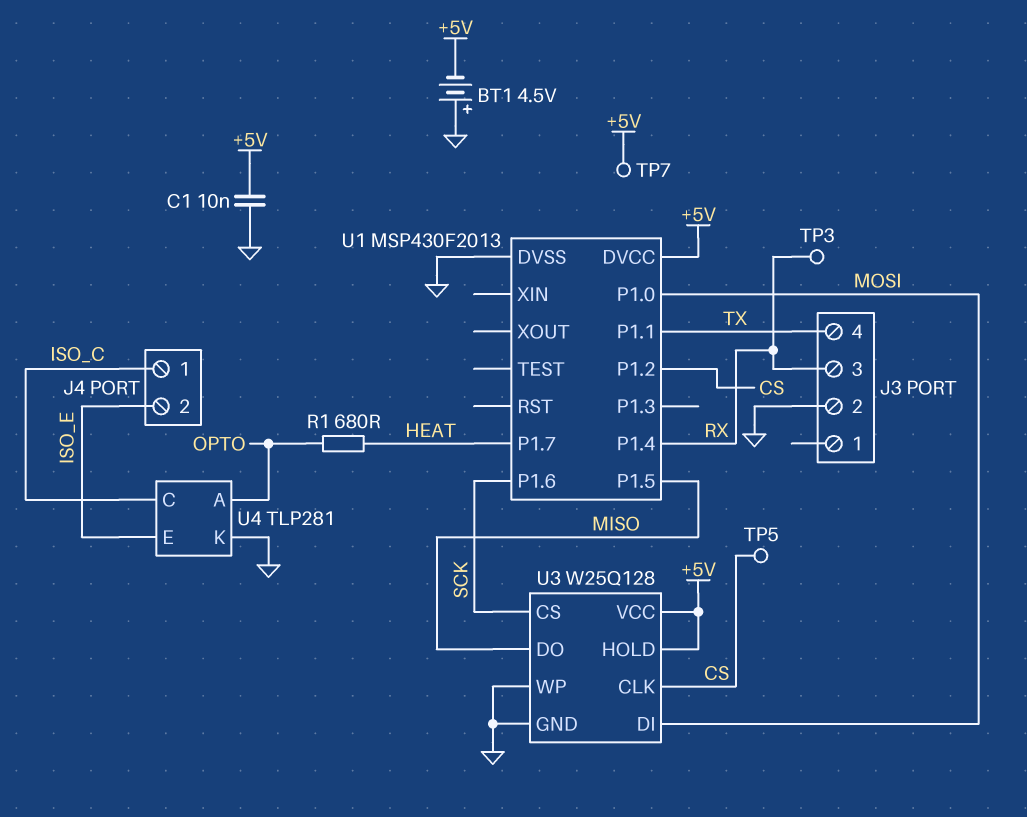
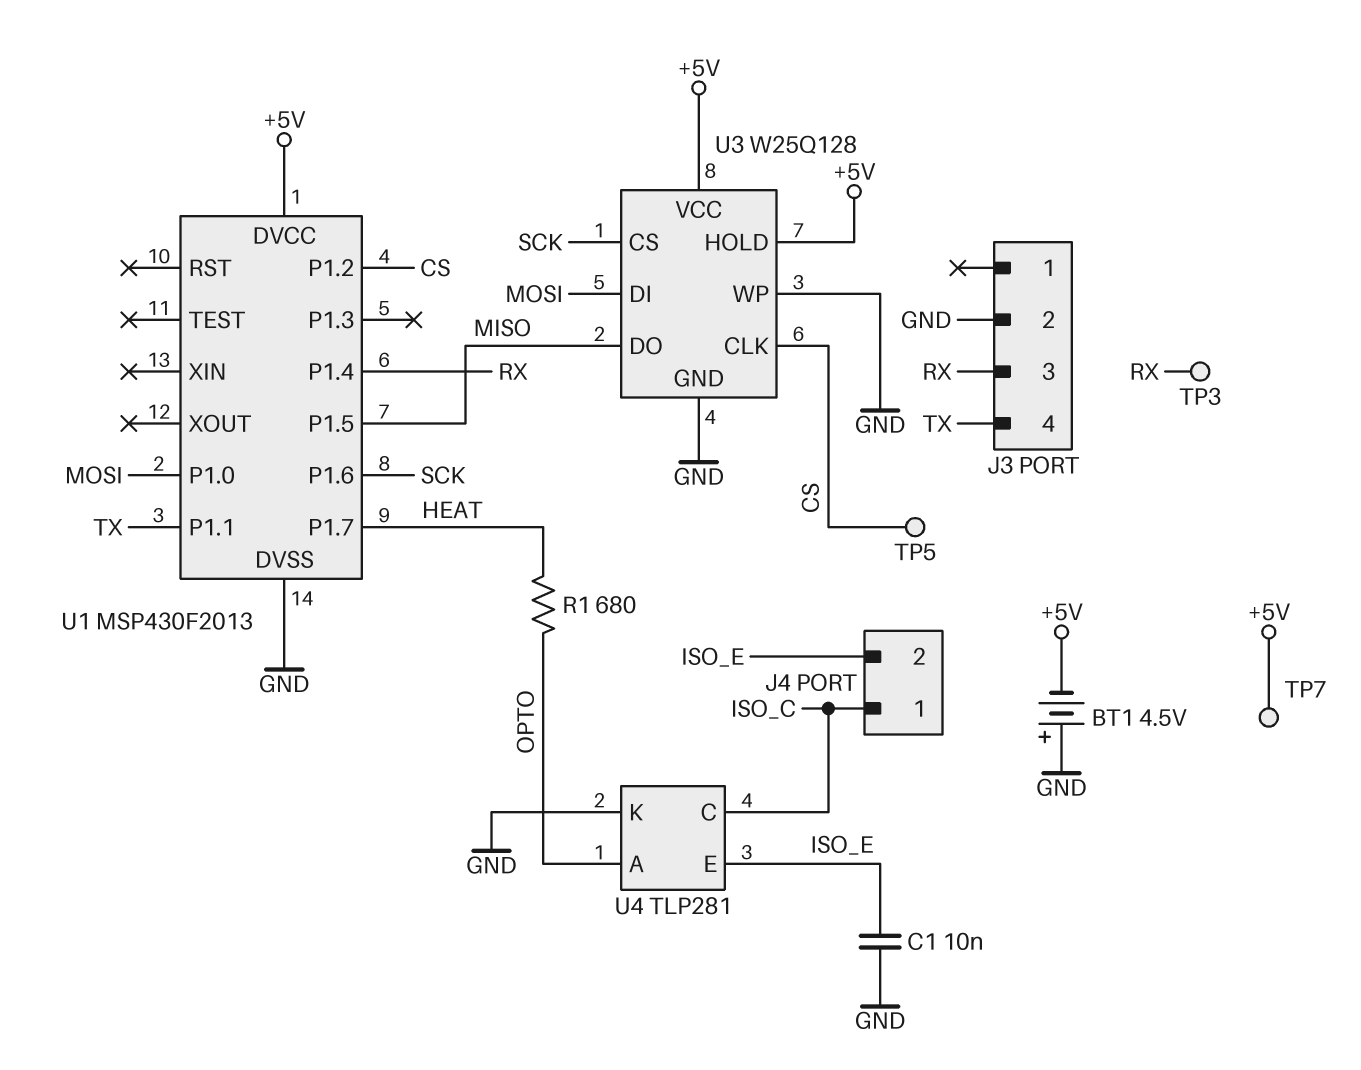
C1: 10nF (+5V, GND) -> 10nF (GND, ISO_E)

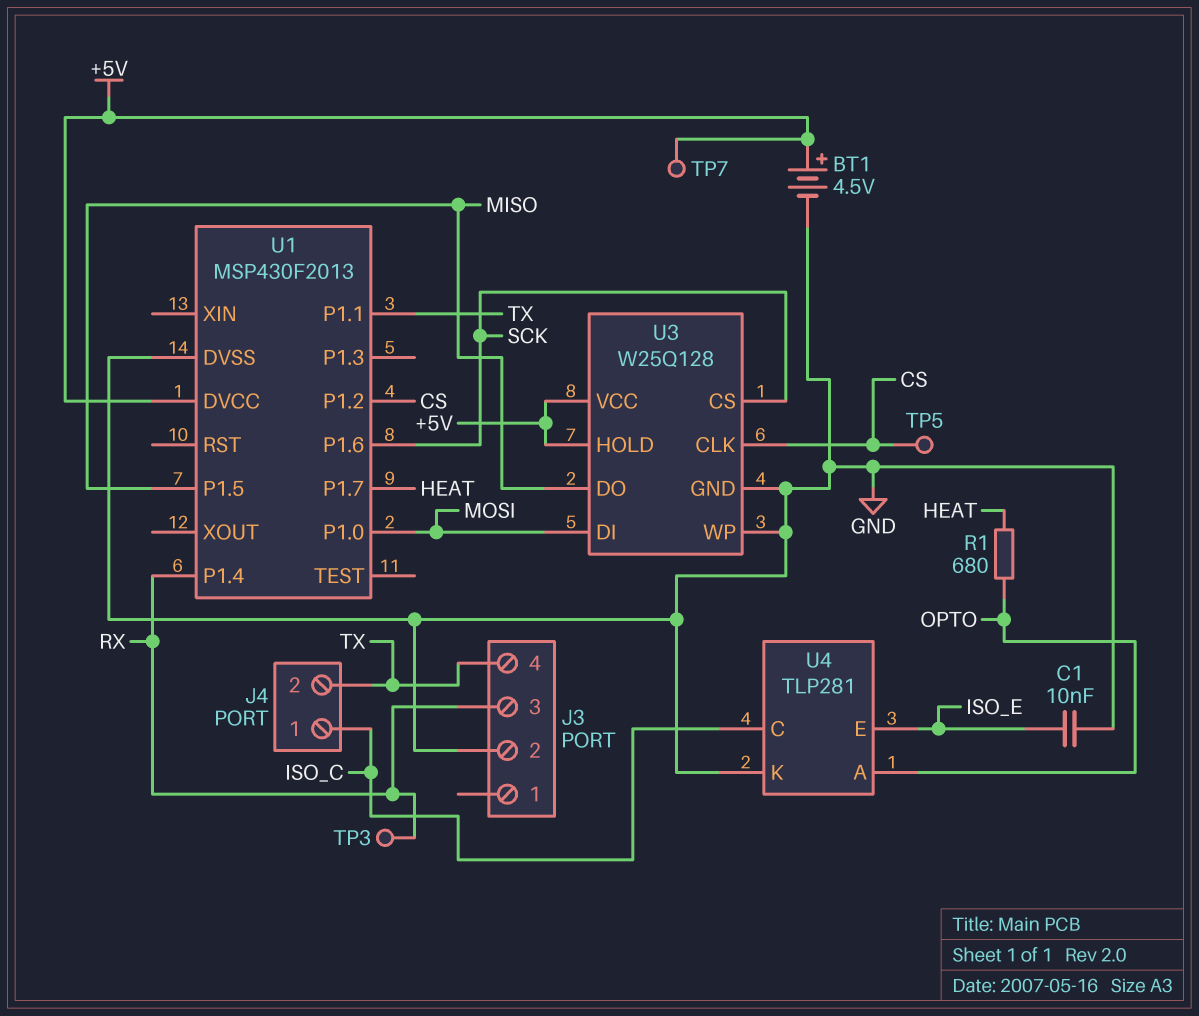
BT1: 4.5V (plus GND, minus +5V) -> 4.5V (plus +5V, minus GND)
J4 pin 2: ISO_E -> TX

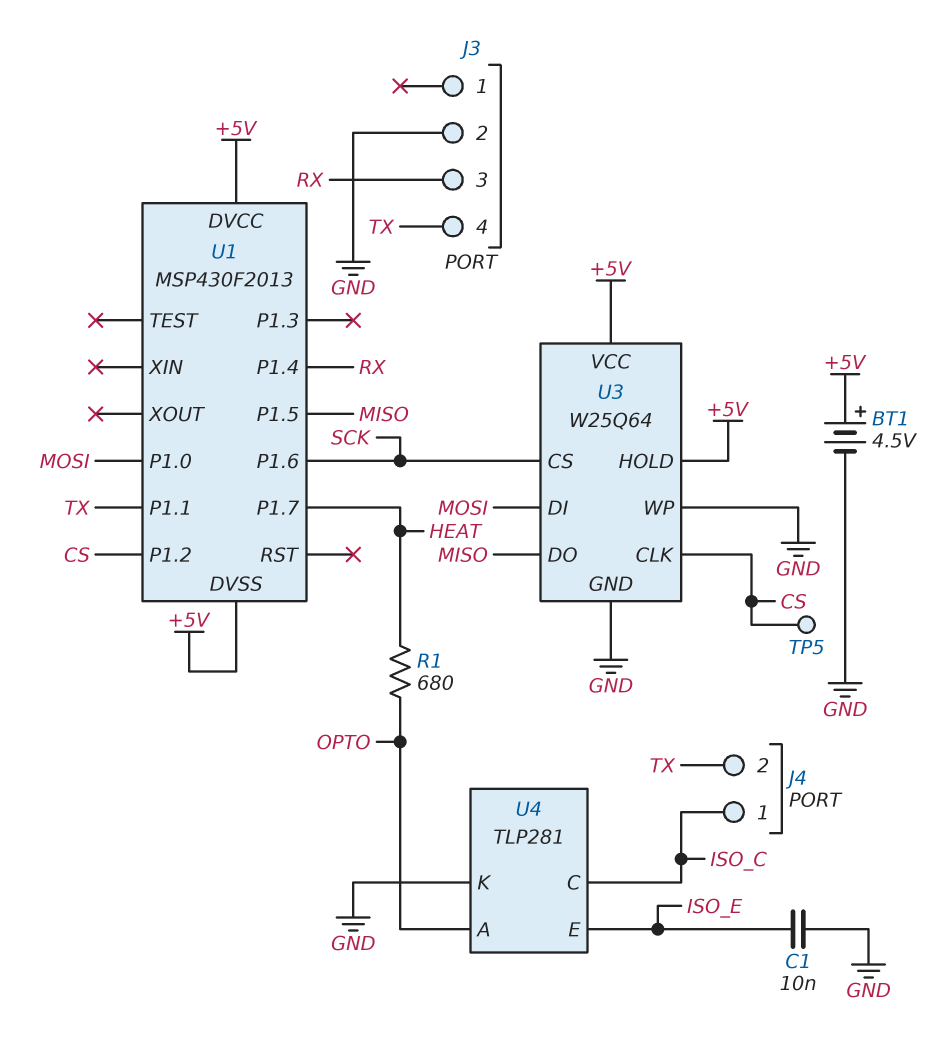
TP3: test point (RX) -> none
TP7: test point (+5V) -> none
U1 pin DVSS: GND -> +5V
U3: W25Q128 -> W25Q64

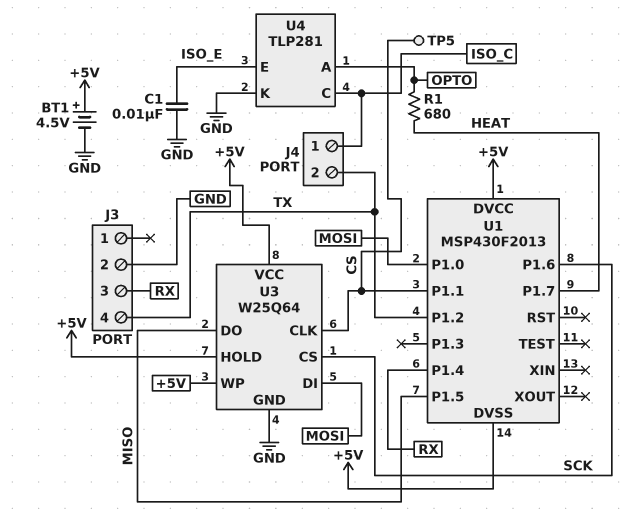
U1 pin P1.1: TX -> CS
U1 pin P1.2: CS -> TX
U3 pin WP: GND -> +5V

